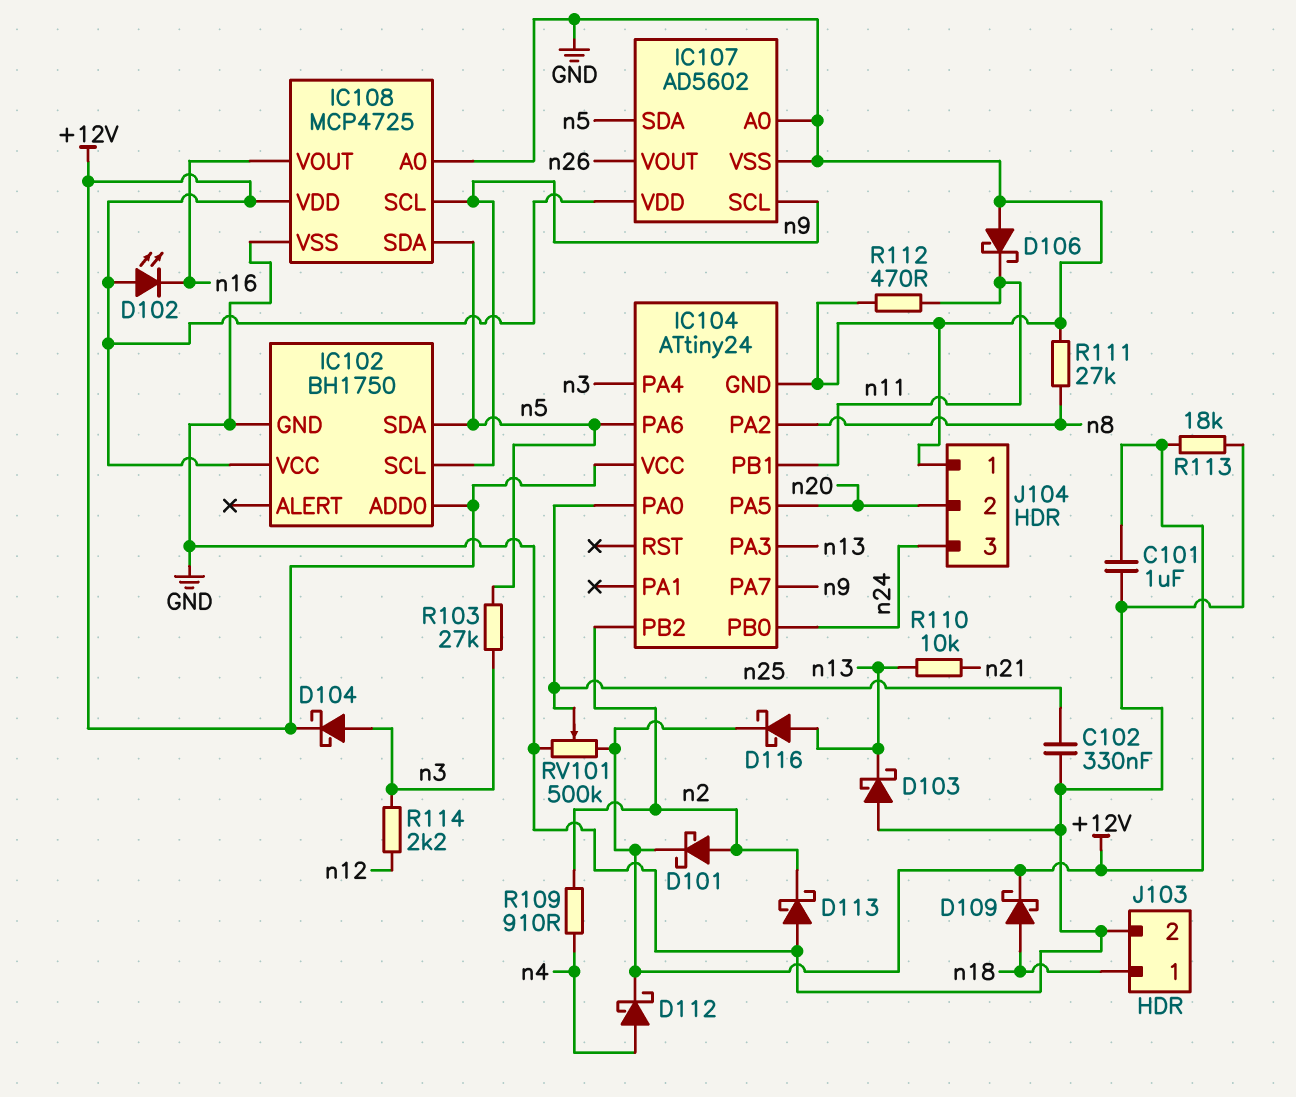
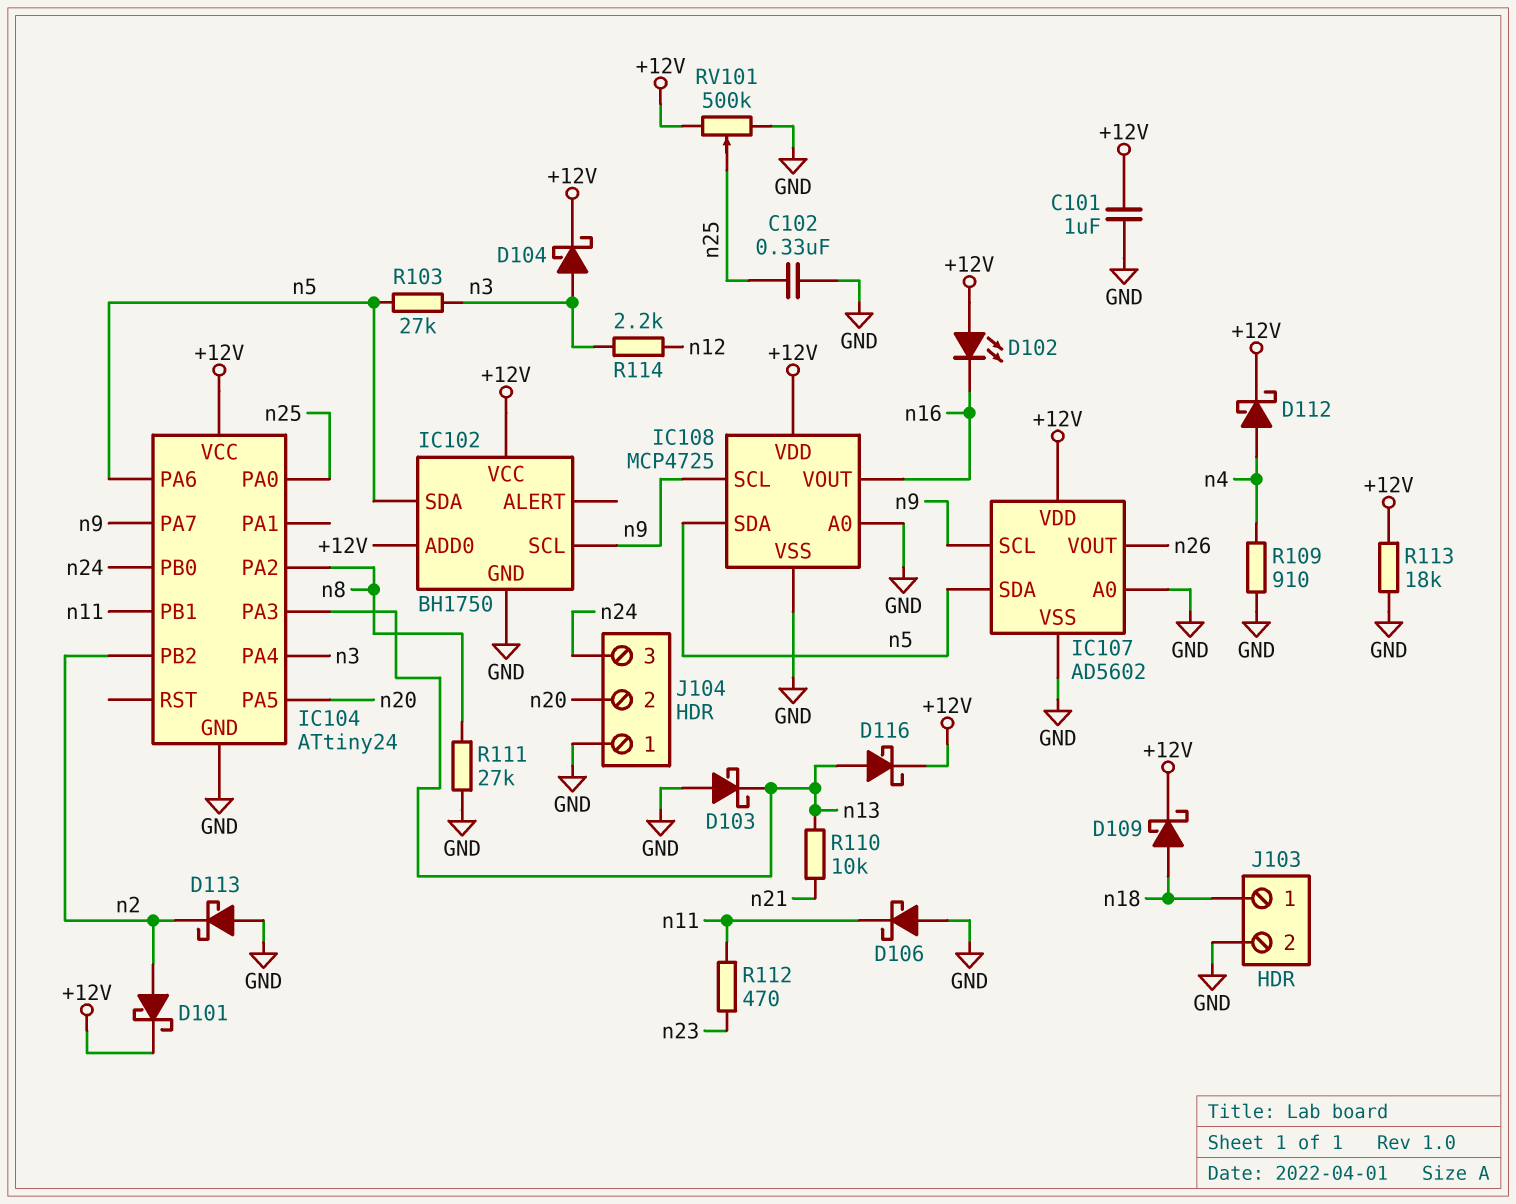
R109: 910 (n2, n4) -> 910 (GND, n4)
R112: 470 (GND, n11) -> 470 (n11, n23)

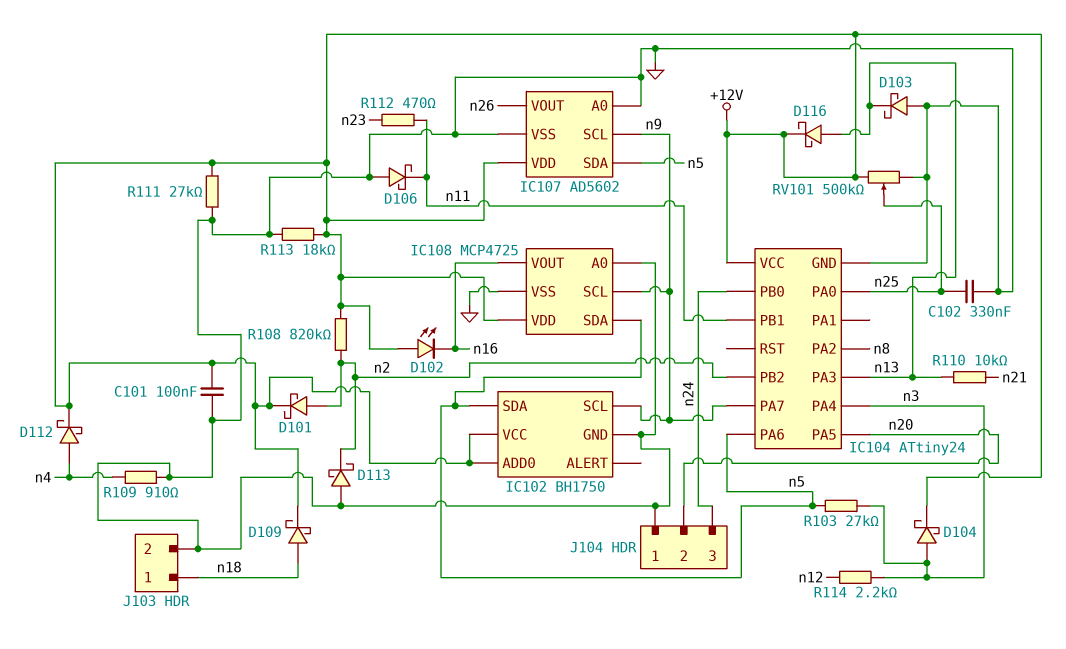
C101: 1uF (+12V, GND) -> 100nF (+12V, GND)
R108: none -> 820k (+12V, n2)
R111: 27k (GND, n8) -> 27k (+12V, GND)

